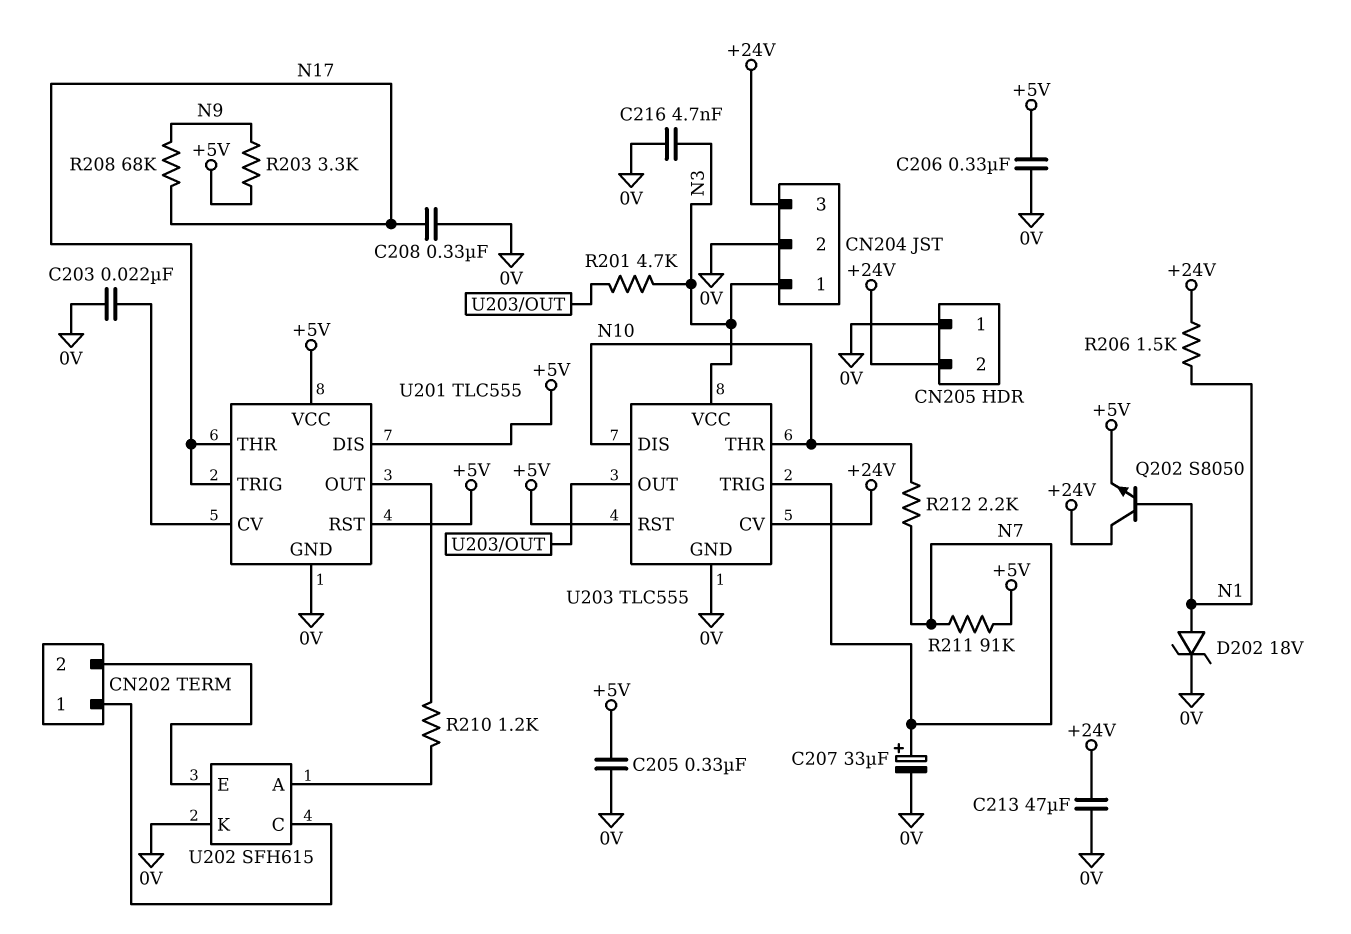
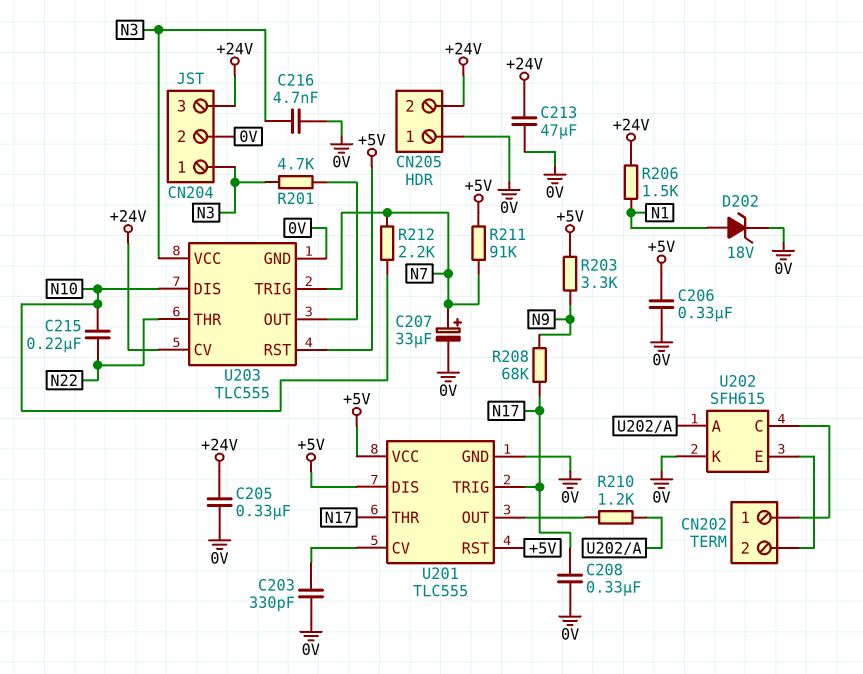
C203: 22nF (0V, U201/CV) -> 330pF (0V, U201/CV)
C205: 330nF (+5V, 0V) -> 330nF (+24V, 0V)
C215: none -> 220nF (N10, N22)
Q202: NPN S8050 (B N1, C +24V, E +5V) -> none
U203 pin THR: N10 -> N22

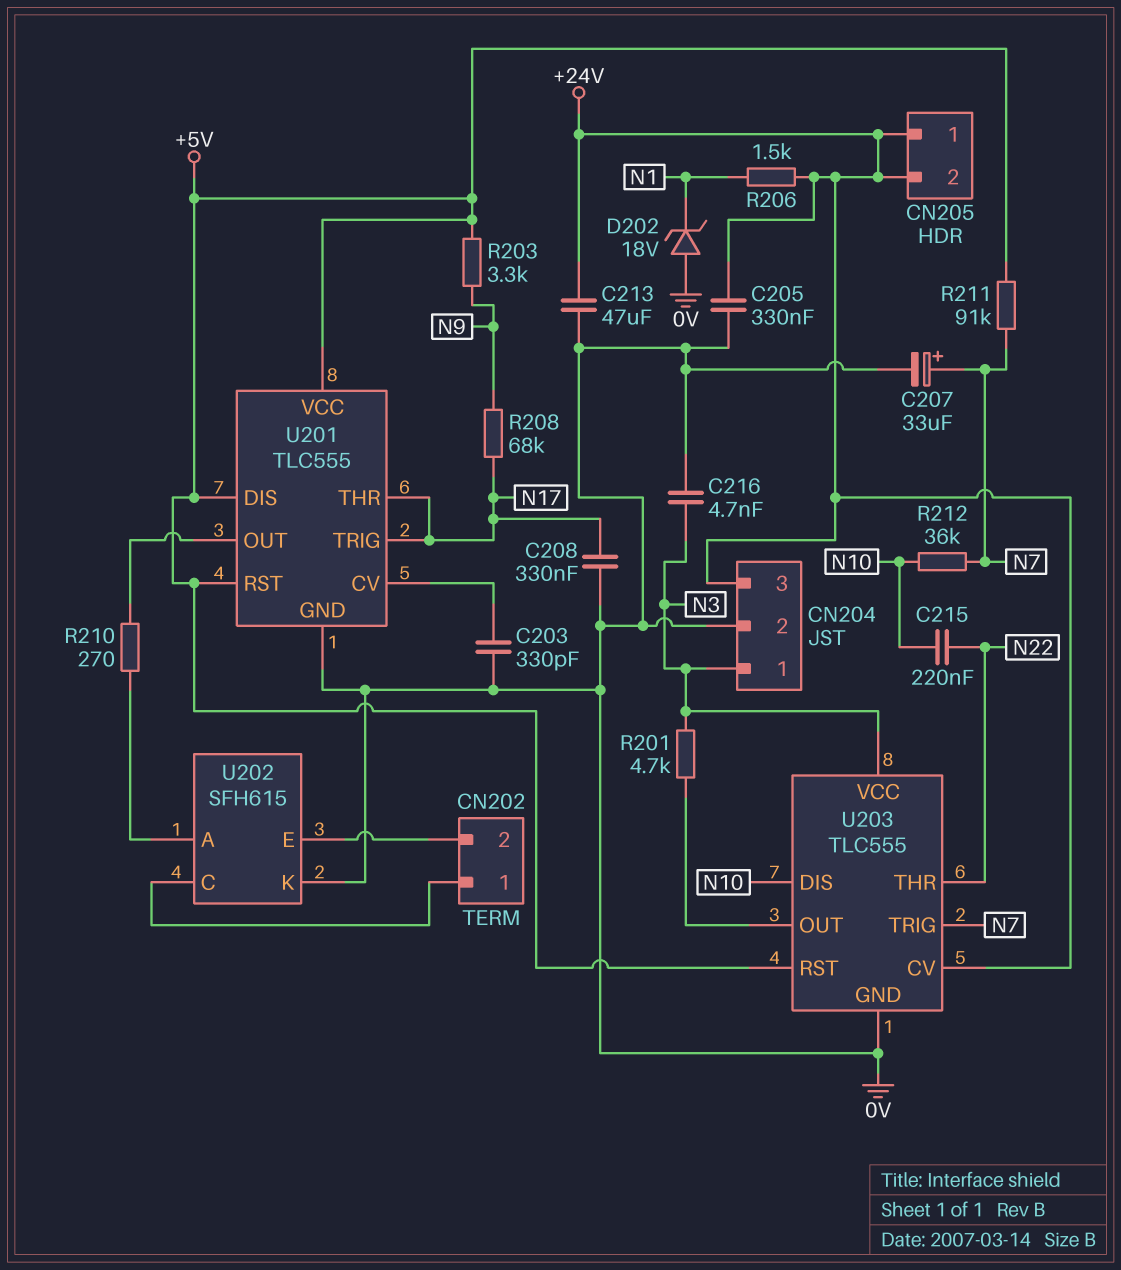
C206: 330nF (+5V, 0V) -> none
CN205 pin 1: 0V -> +24V
D202: zener 18V (A N1, K 0V) -> zener 18V (A 0V, K N1)
R210: 1.2k (U201/OUT, U202/A) -> 270 (U201/OUT, U202/A)
R212: 2.2k (N7, N10) -> 36k (N7, N10)

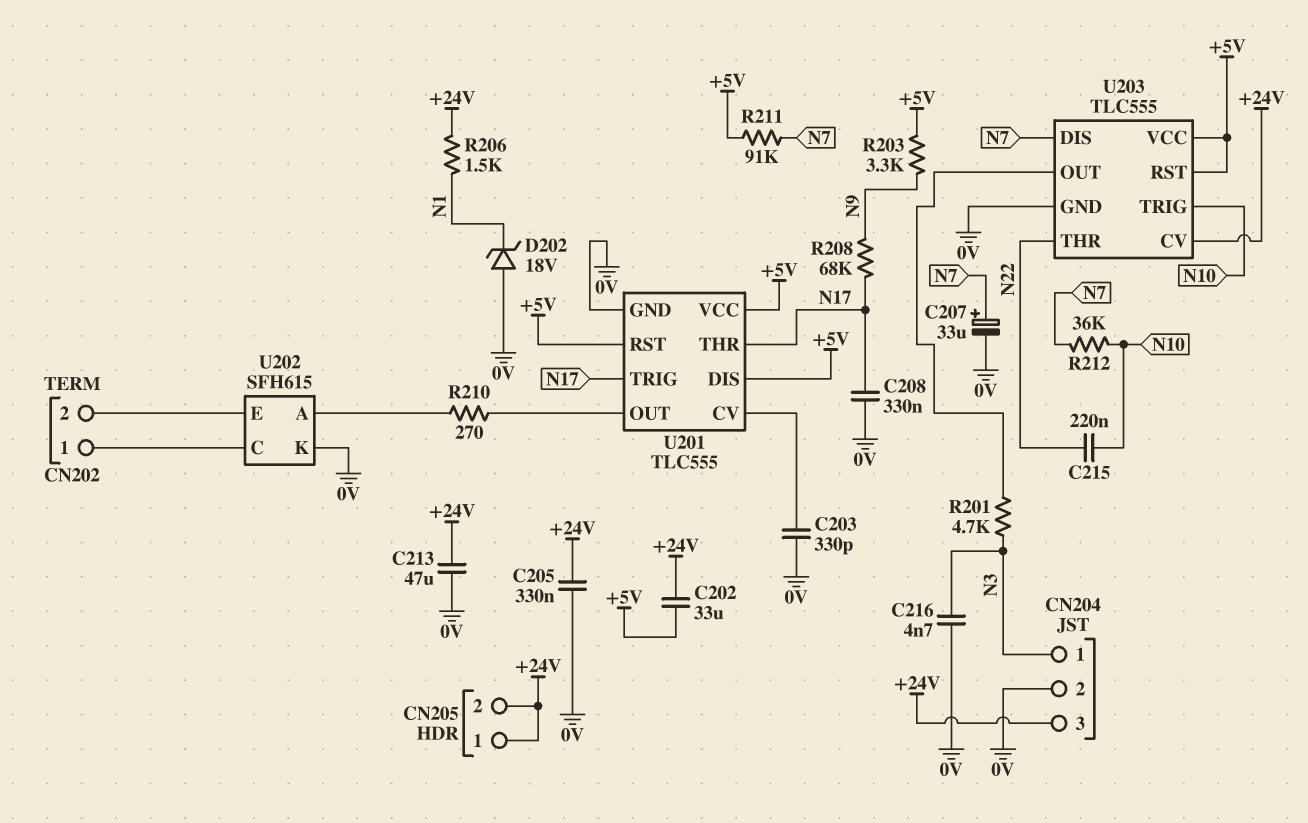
C202: none -> 33uF (+5V, +24V)
U203 pin DIS: N10 -> N7
U203 pin TRIG: N7 -> N10
U203 pin VCC: N3 -> +5V

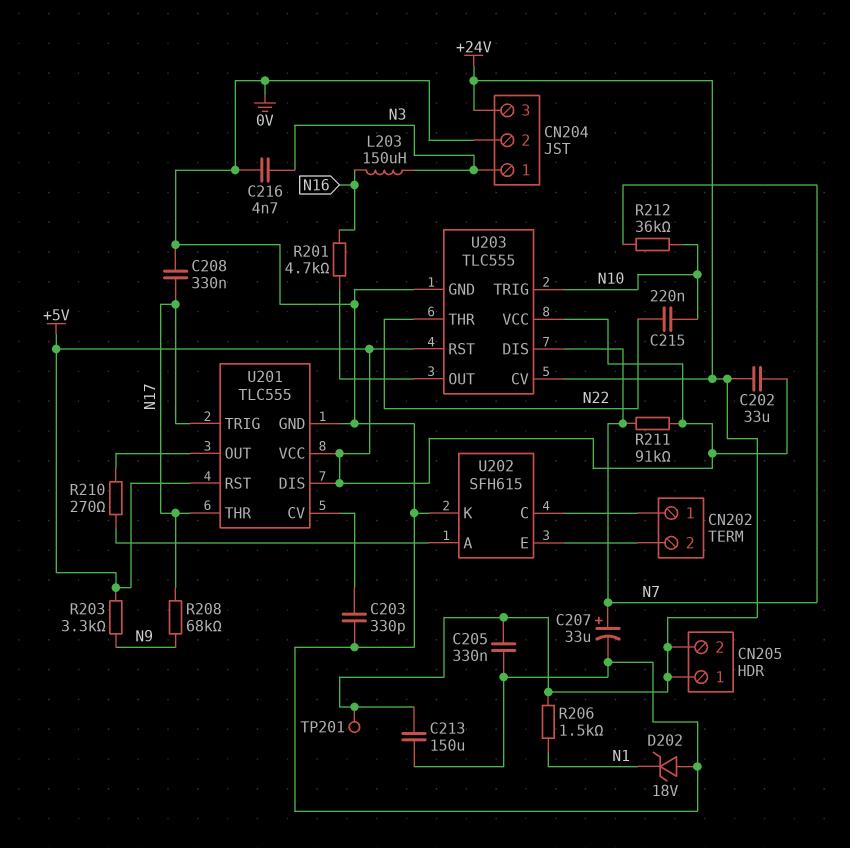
C213: 47uF (+24V, 0V) -> 150uF (+24V, 0V)
L203: none -> 150uH (N3, N16)
R201: 4.7k (N3, U203/OUT) -> 4.7k (N16, U203/OUT)
TP201: none -> test point (+24V)

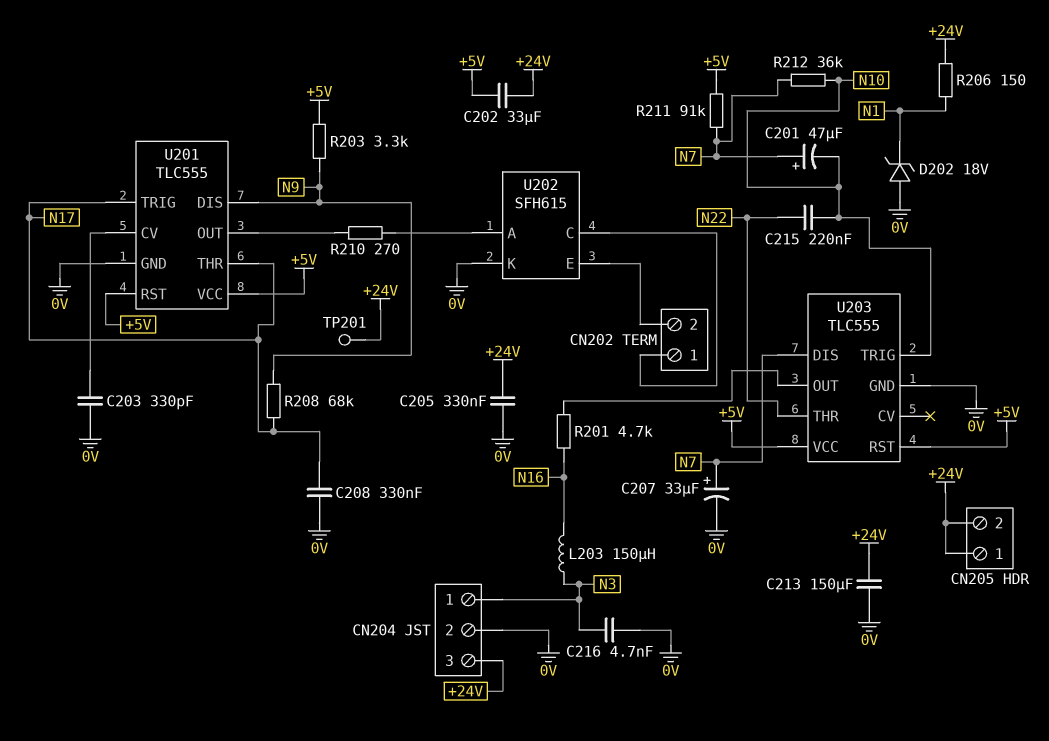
C201: none -> 47uF (plus N7, minus N10)
R206: 1.5k (+24V, N1) -> 150 (+24V, N1)
U201 pin DIS: +5V -> N9
U203 pin CV: +24V -> none

